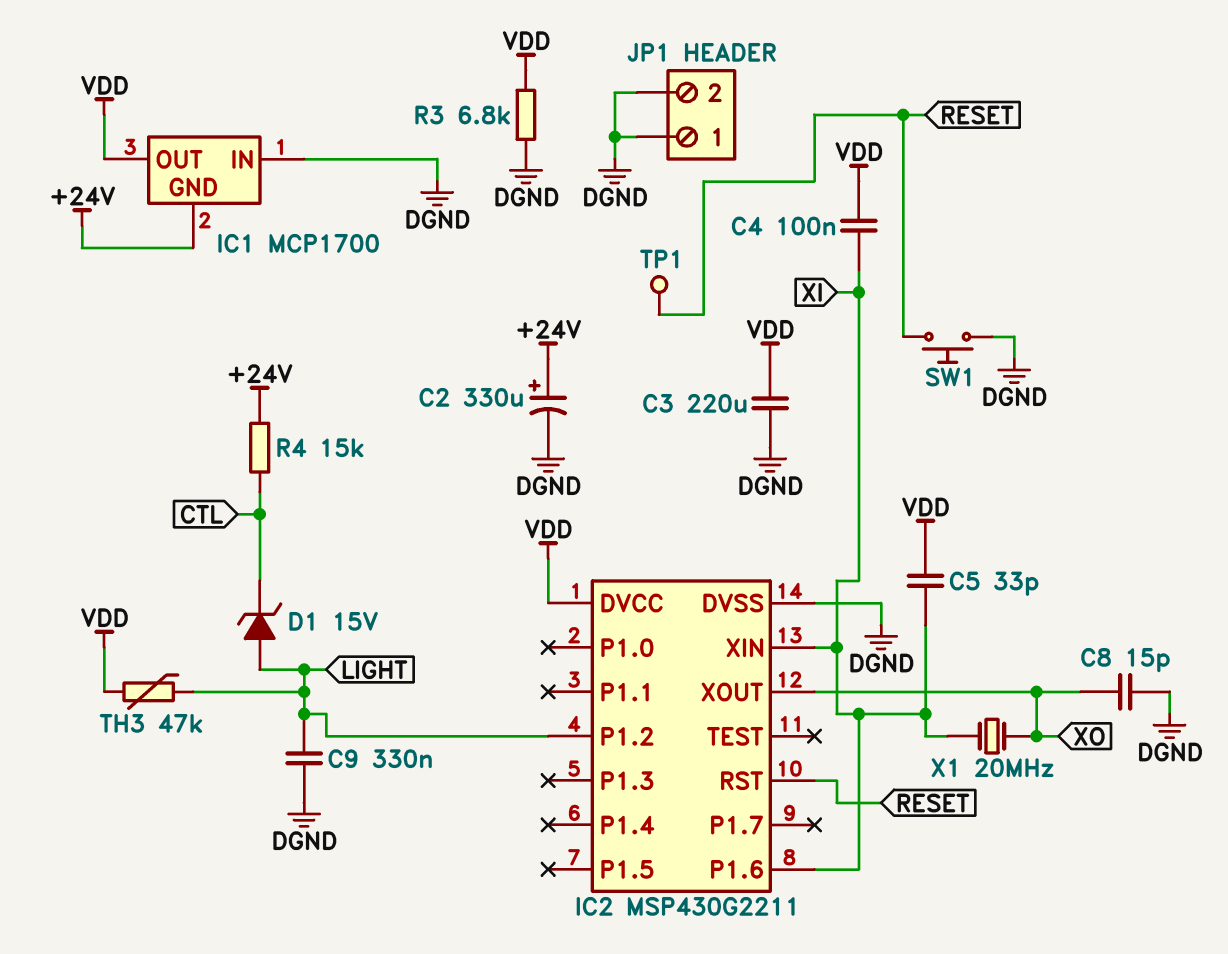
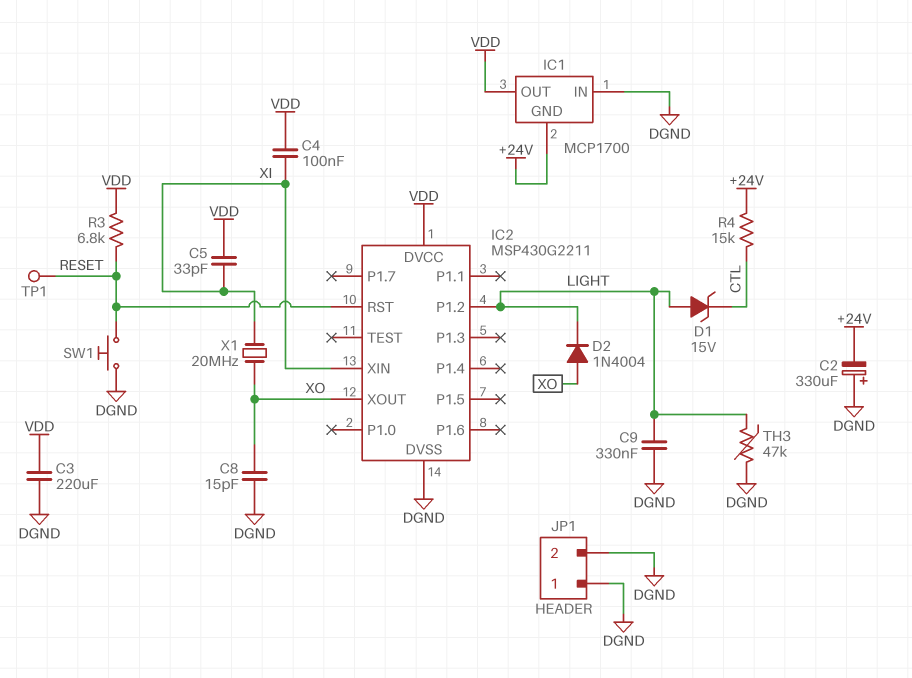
C2: 330uF (plus +24V, minus DGND) -> 330uF (plus DGND, minus +24V)
D2: none -> diode 1N4004 (A XO, K LIGHT)
IC2 pin P1.6: XI -> none
R3: 6.8k (DGND, VDD) -> 6.8k (RESET, VDD)
TH3: 47k (LIGHT, VDD) -> 47k (DGND, LIGHT)

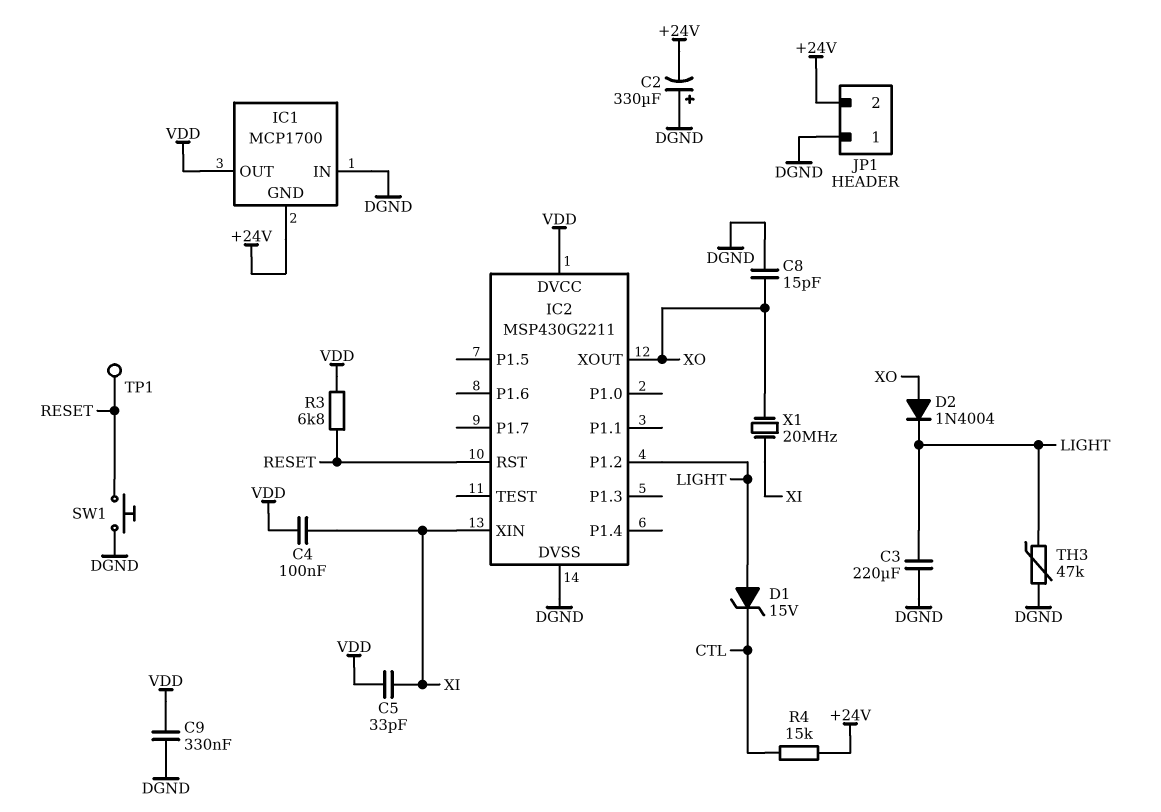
C3: 220uF (DGND, VDD) -> 220uF (DGND, LIGHT)
C9: 330nF (DGND, LIGHT) -> 330nF (DGND, VDD)
JP1 pin 2: DGND -> +24V

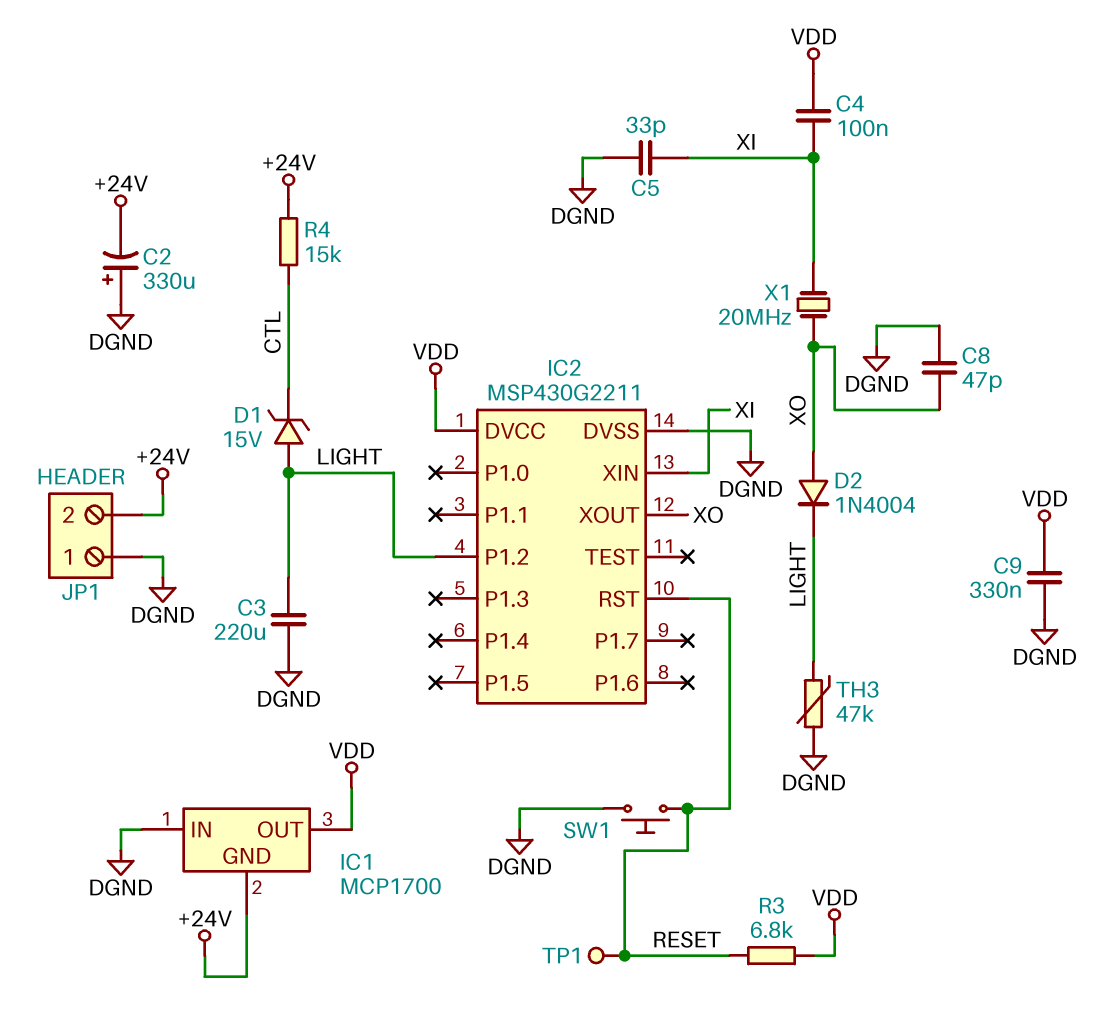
C5: 33pF (VDD, XI) -> 33pF (DGND, XI)
C8: 15pF (DGND, XO) -> 47pF (DGND, XO)

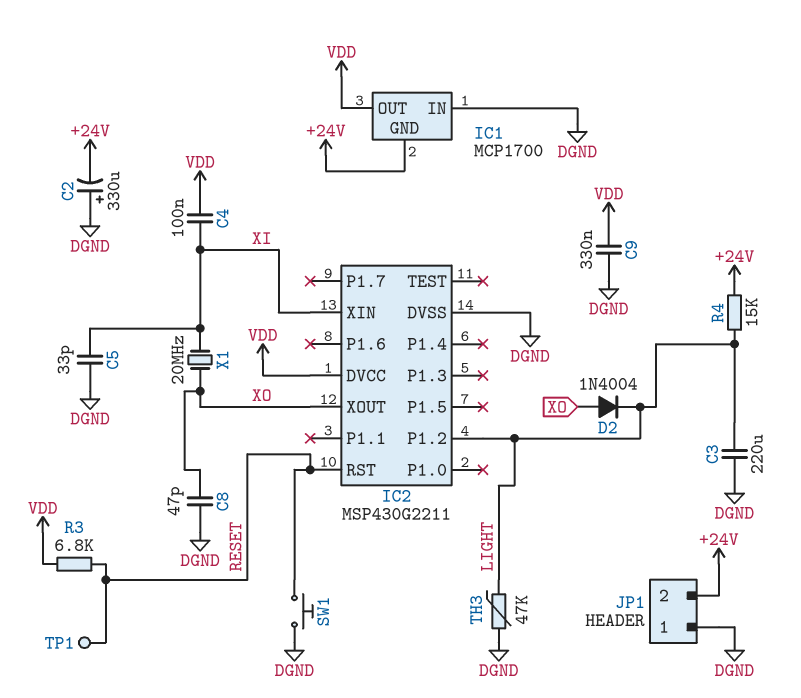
D1: zener 15V (A LIGHT, K CTL) -> none
R4: 15k (+24V, CTL) -> 15k (+24V, LIGHT)

